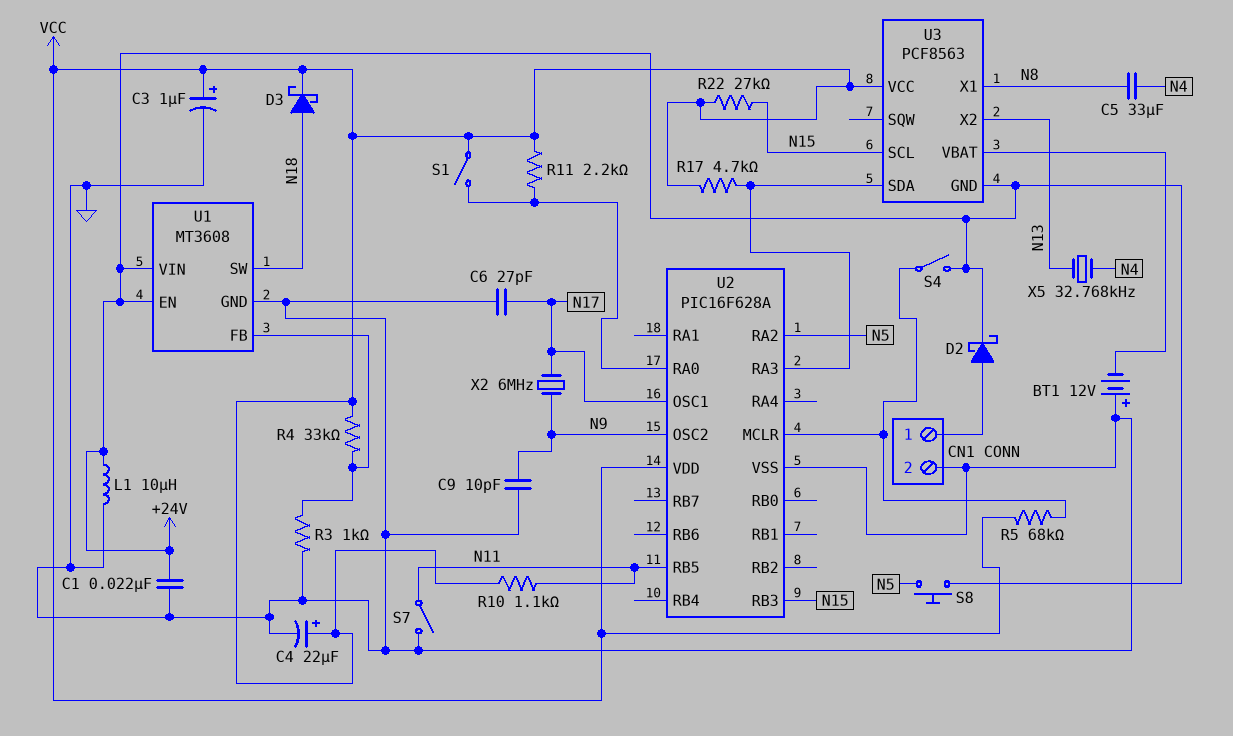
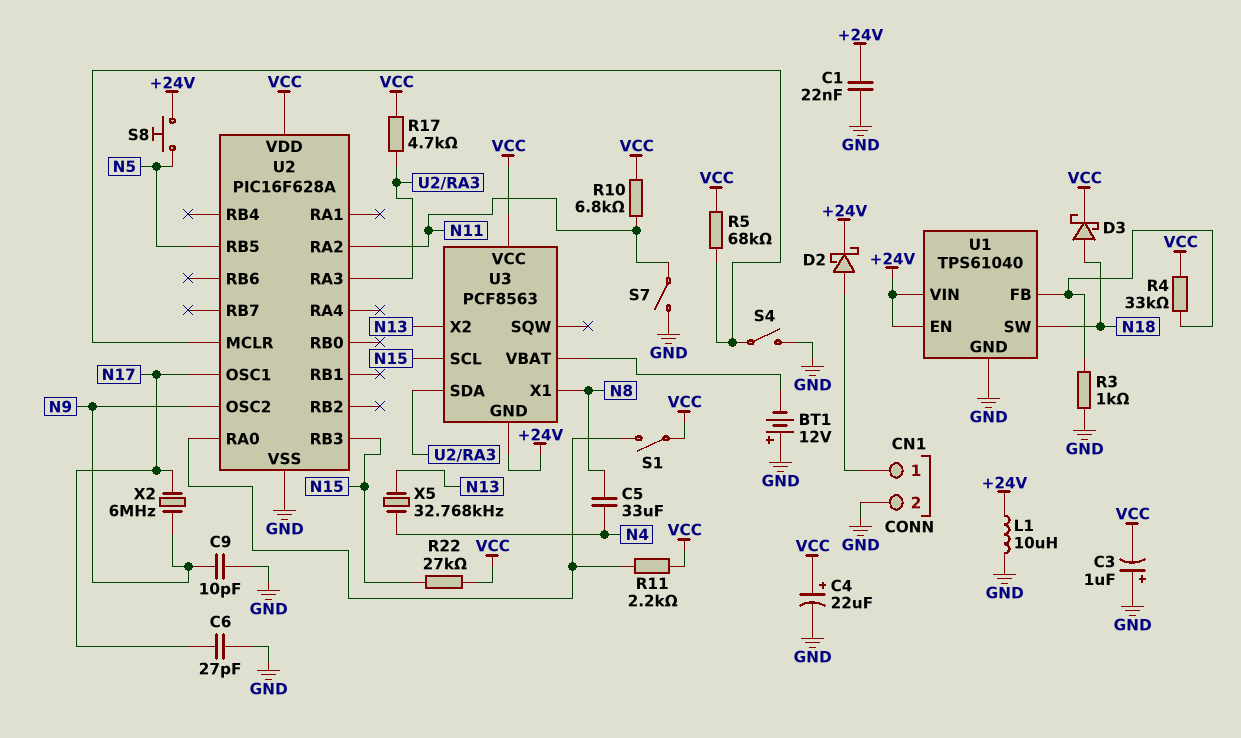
C3: 1uF (plus VCC, minus GND) -> 1uF (plus GND, minus VCC)
R10: 1.1k (N11, VCC) -> 6.8k (N11, VCC)
S4: switch (+24V, U2/MCLR) -> switch (GND, U2/MCLR)
U1: MT3608 -> TPS61040
U2 pin RA2: N5 -> N11
U2 pin RB5: N11 -> N5

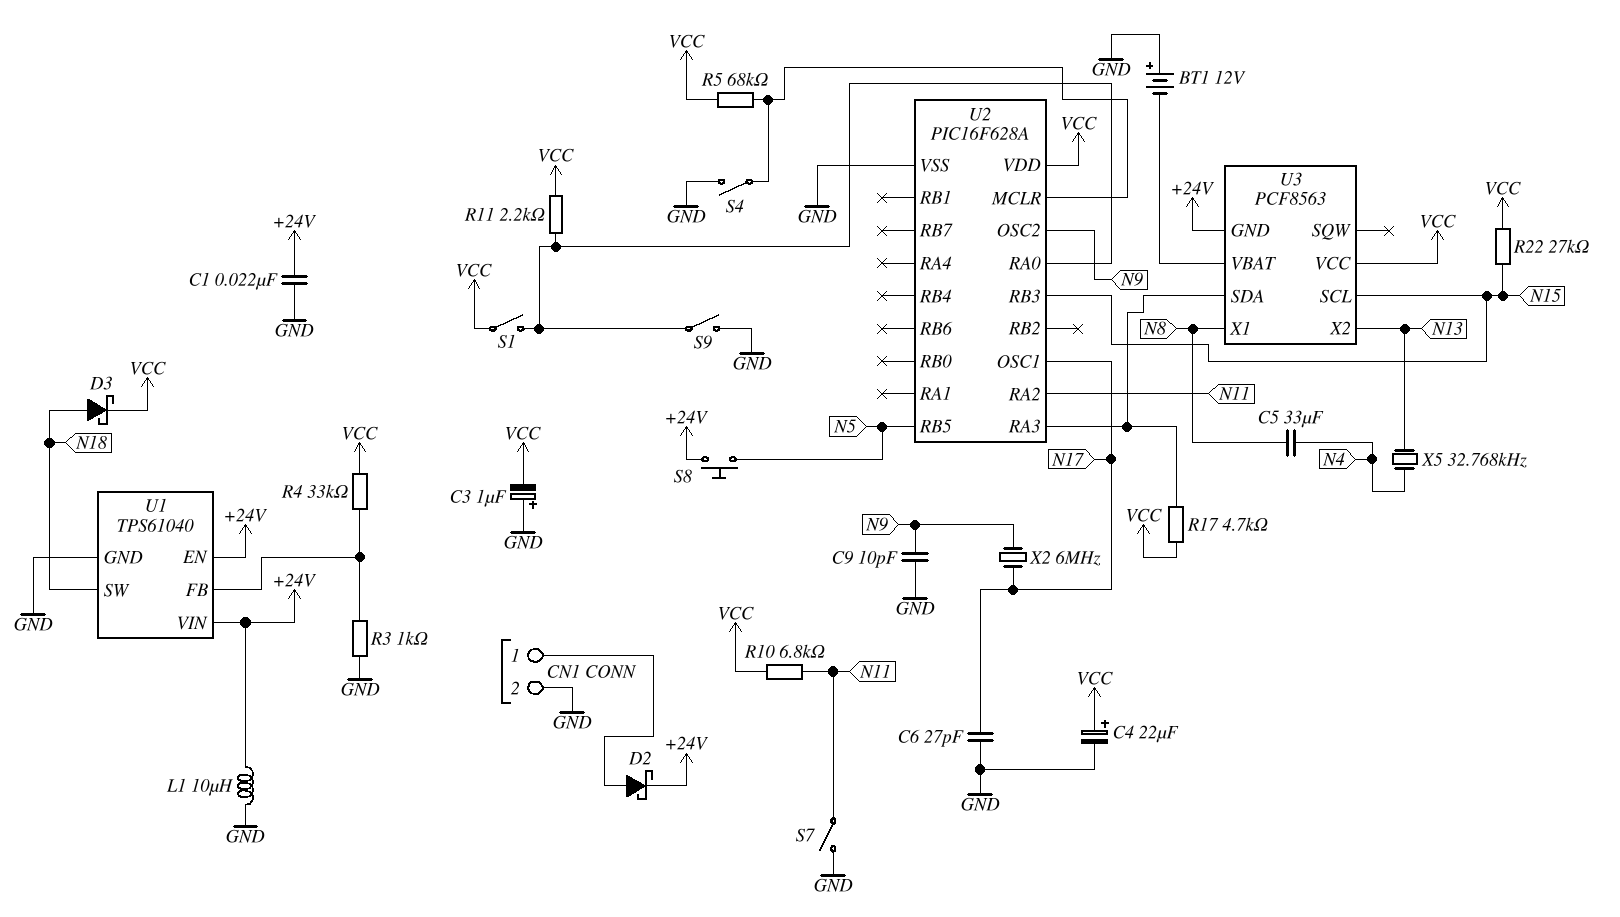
S9: none -> switch (GND, U2/RA0)

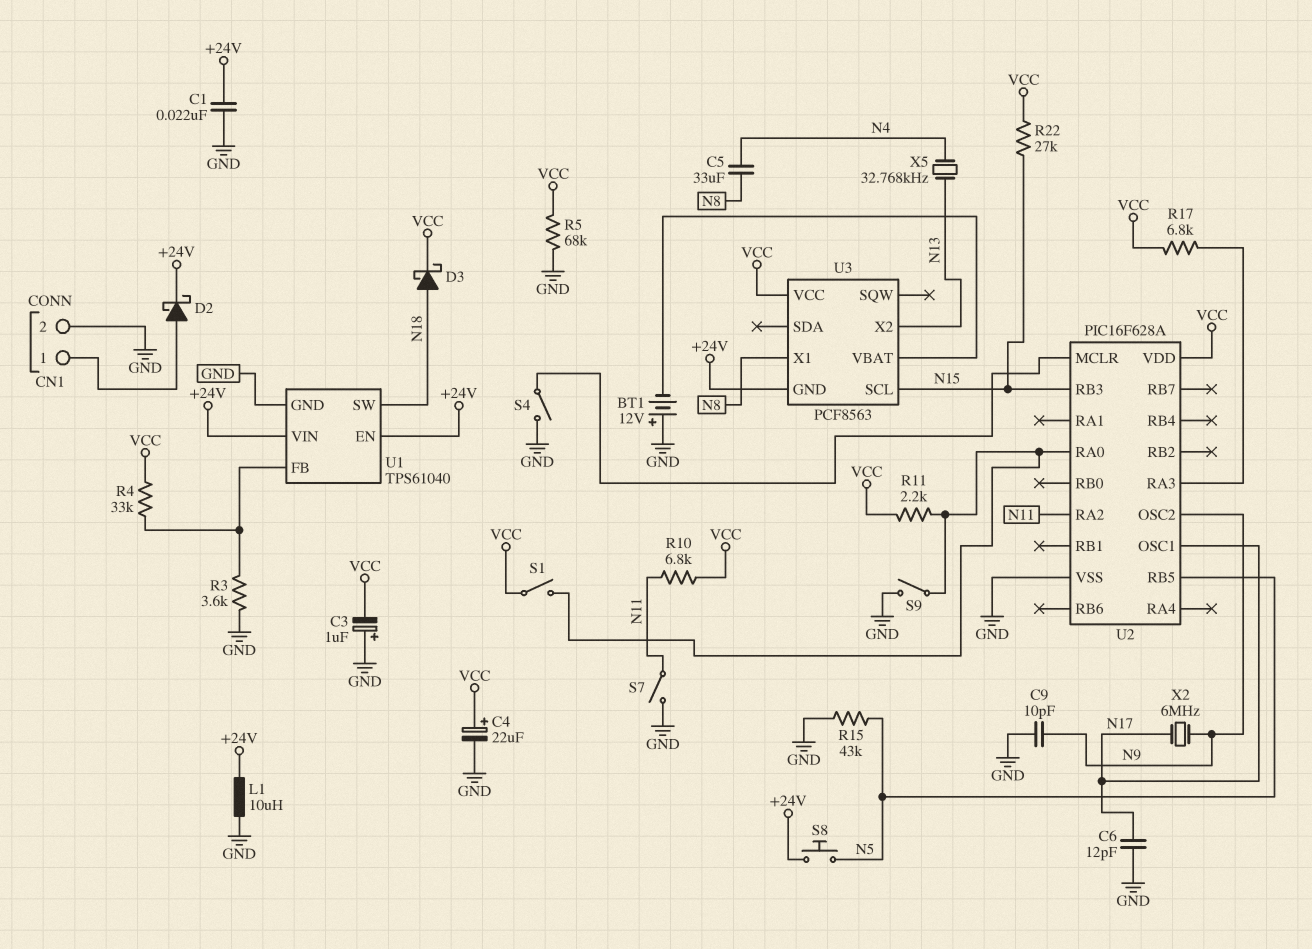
C6: 27pF (GND, N17) -> 12pF (GND, N17)
R3: 1k (GND, U1/FB) -> 3.6k (GND, U1/FB)
R5: 68k (U2/MCLR, VCC) -> 68k (GND, VCC)
R15: none -> 43k (GND, N5)
R17: 4.7k (U2/RA3, VCC) -> 6.8k (U2/RA3, VCC)
U3 pin SDA: U2/RA3 -> none

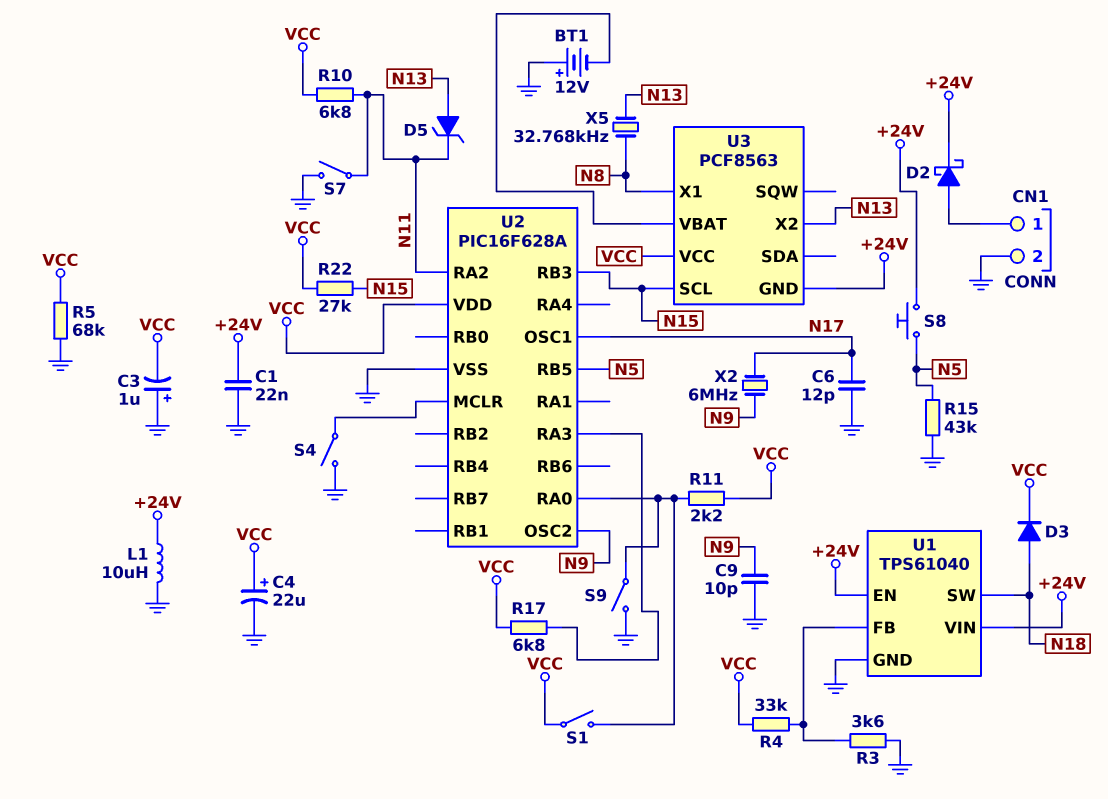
C5: 33uF (N4, N8) -> none
D3: schottky (A N18, K VCC) -> diode (A N18, K VCC)
D5: none -> zener (A N13, K N11)
X5: 32.768kHz (N4, N13) -> 32.768kHz (N8, N13)

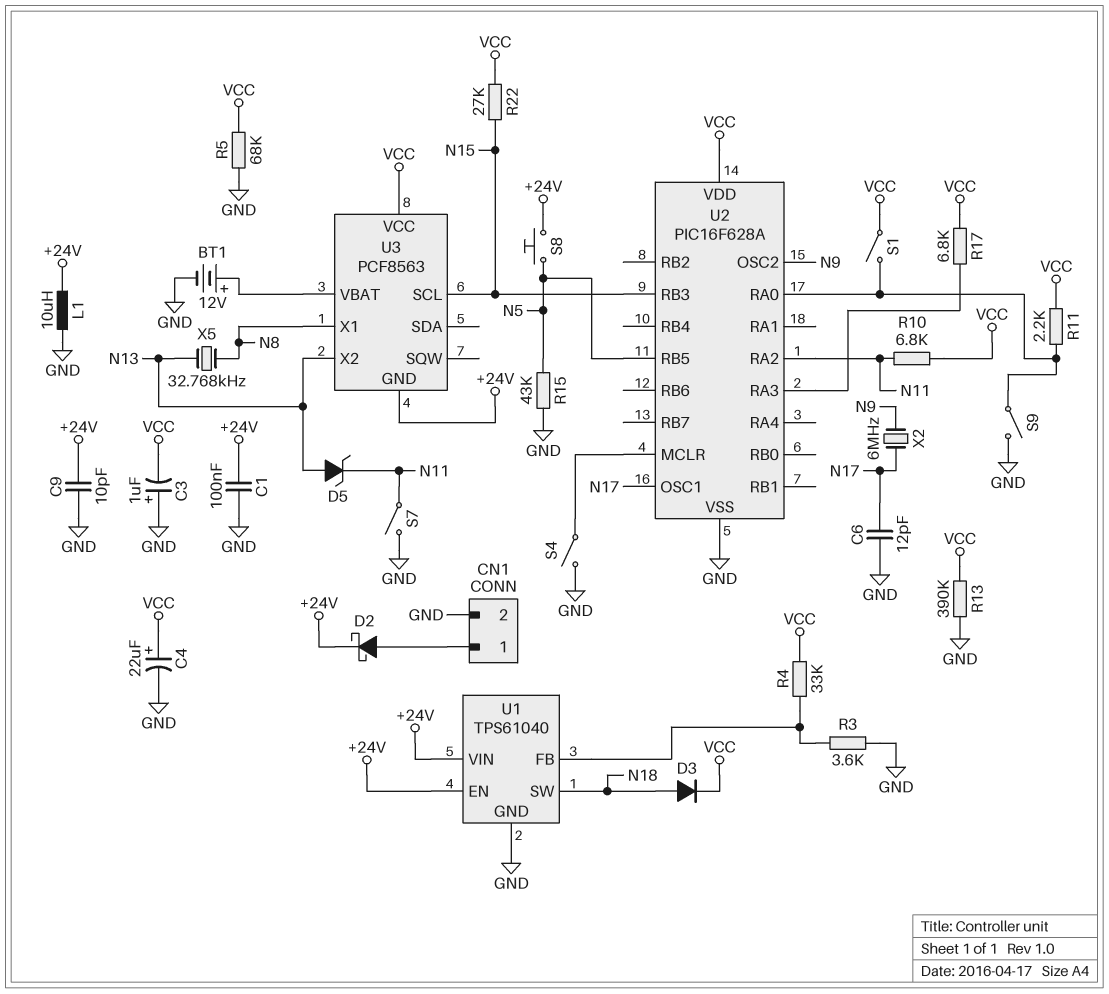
BT1: 12V (plus GND, minus U3/VBAT) -> 12V (plus U3/VBAT, minus GND)
C1: 22nF (+24V, GND) -> 100nF (+24V, GND)
C9: 10pF (GND, N9) -> 10pF (+24V, GND)
R13: none -> 390k (GND, VCC)

